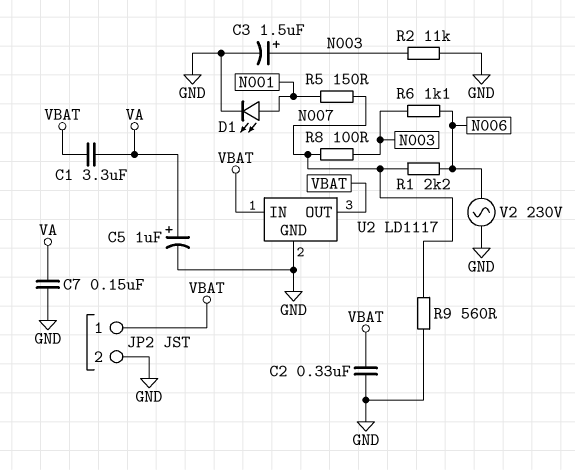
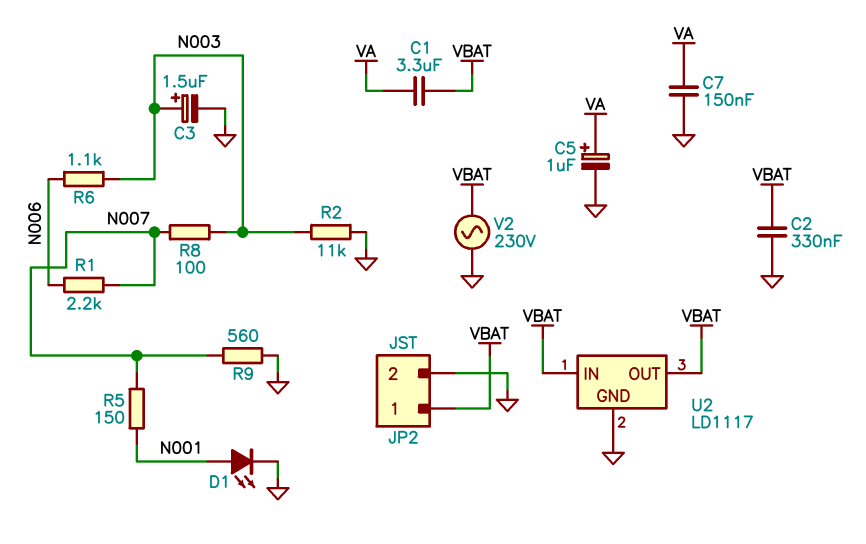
V2: AC 230V (GND, N006) -> AC 230V (GND, VBAT)

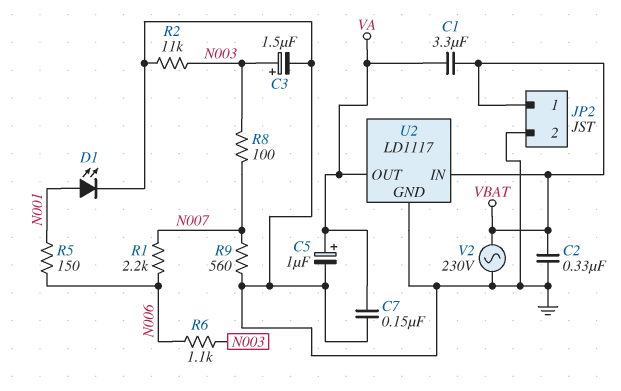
R5: 150 (N001, N007) -> 150 (N001, N006)
U2 pin OUT: VBAT -> VA

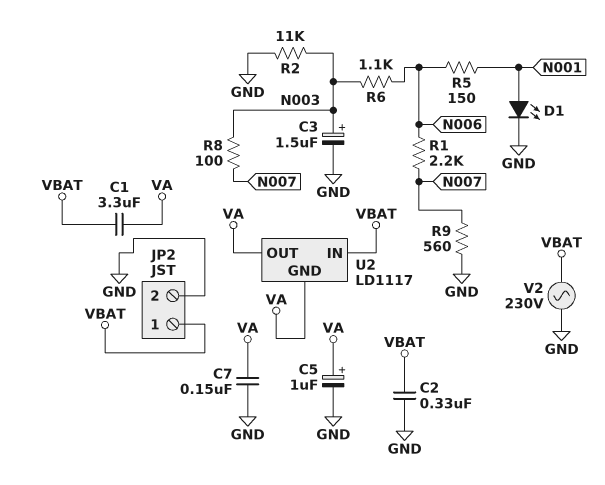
U2 pin GND: GND -> VA

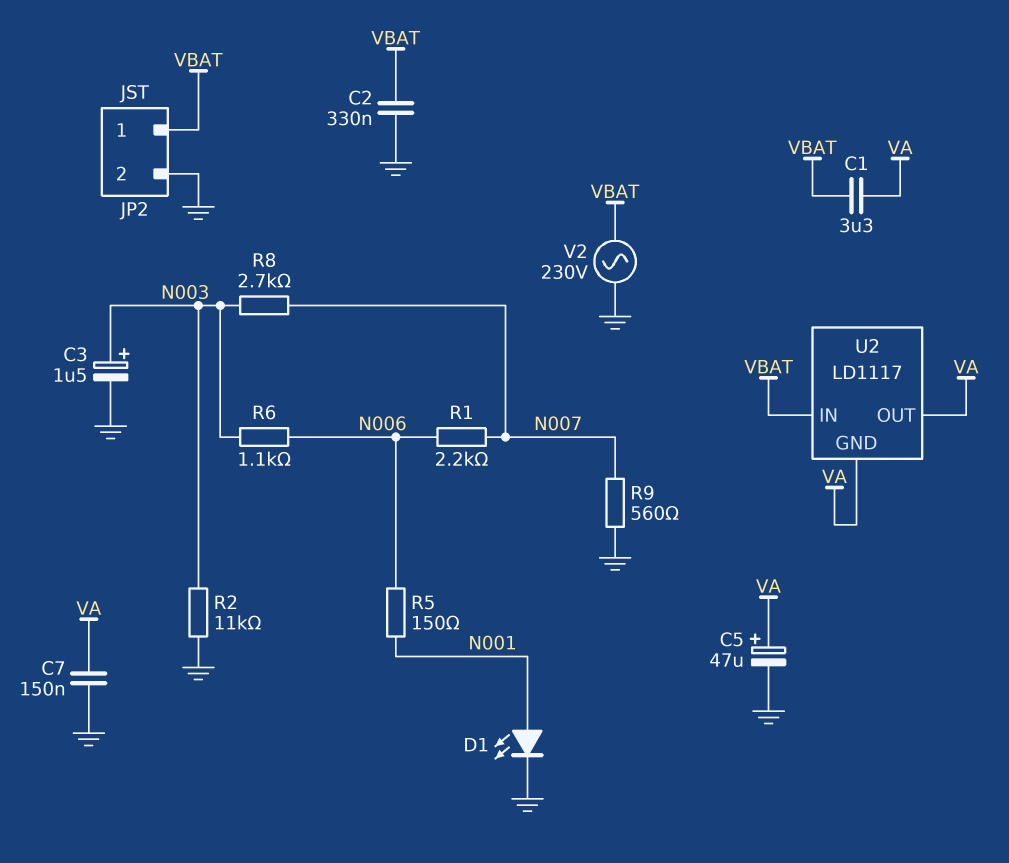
C5: 1uF (plus VA, minus GND) -> 47uF (plus VA, minus GND)
R8: 100 (N003, N007) -> 2.7k (N003, N007)

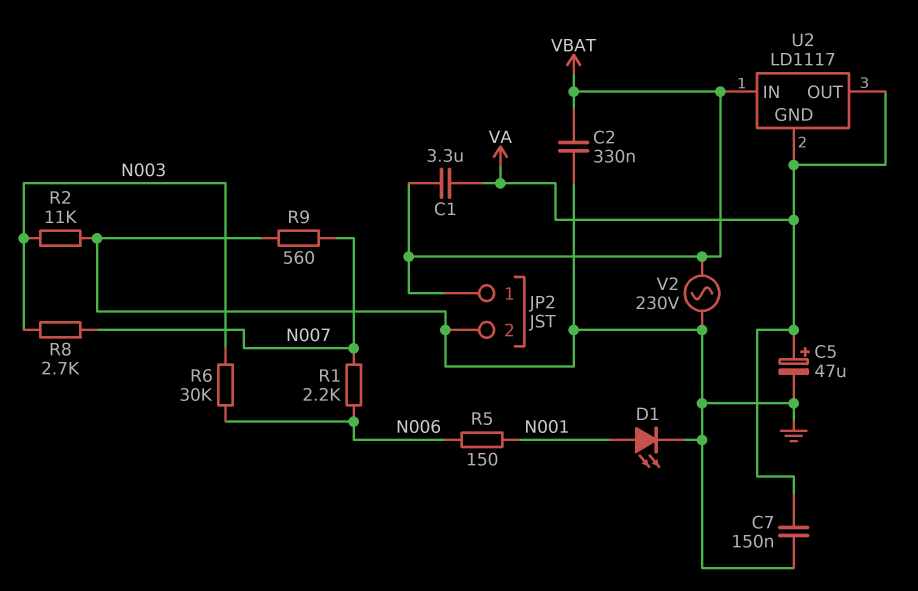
C3: 1.5uF (plus N003, minus GND) -> none
R6: 1.1k (N003, N006) -> 30k (N003, N006)

